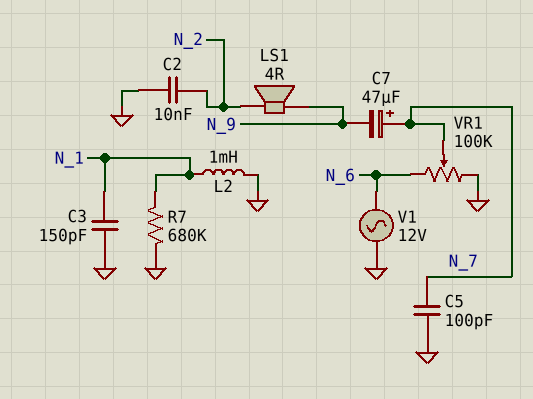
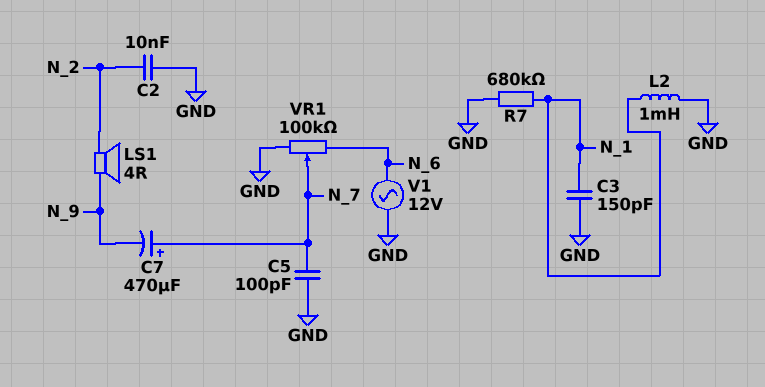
C7: 47uF (plus N_7, minus N_9) -> 470uF (plus N_7, minus N_9)

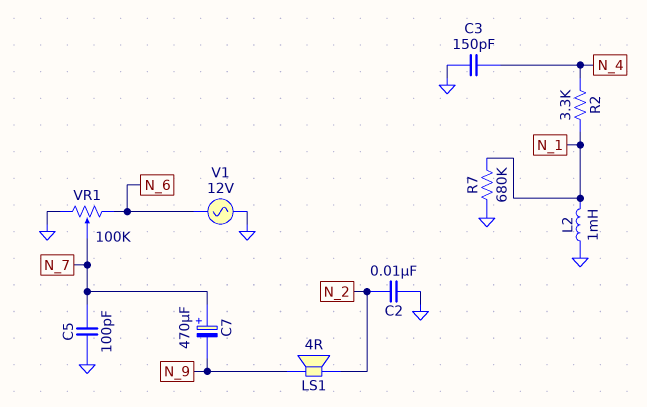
C3: 150pF (GND, N_1) -> 150pF (GND, N_4)
R2: none -> 3.3k (N_1, N_4)

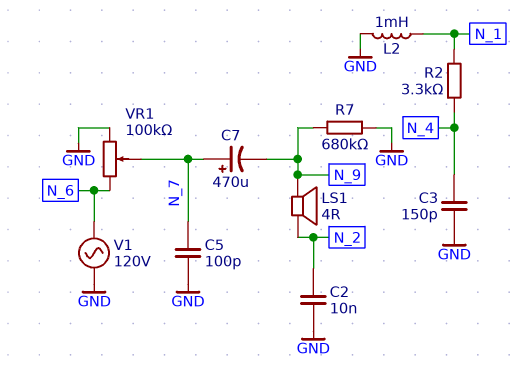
R7: 680k (GND, N_1) -> 680k (GND, N_9)
V1: AC 12V (GND, N_6) -> AC 120V (GND, N_6)

